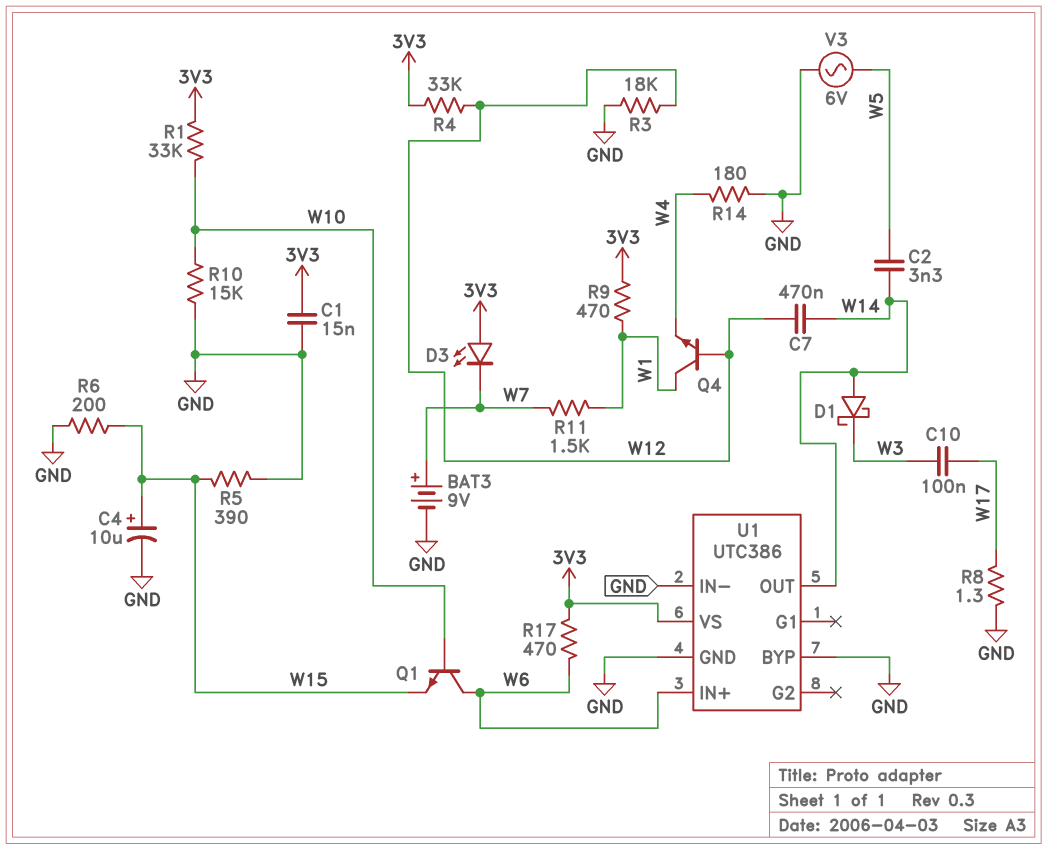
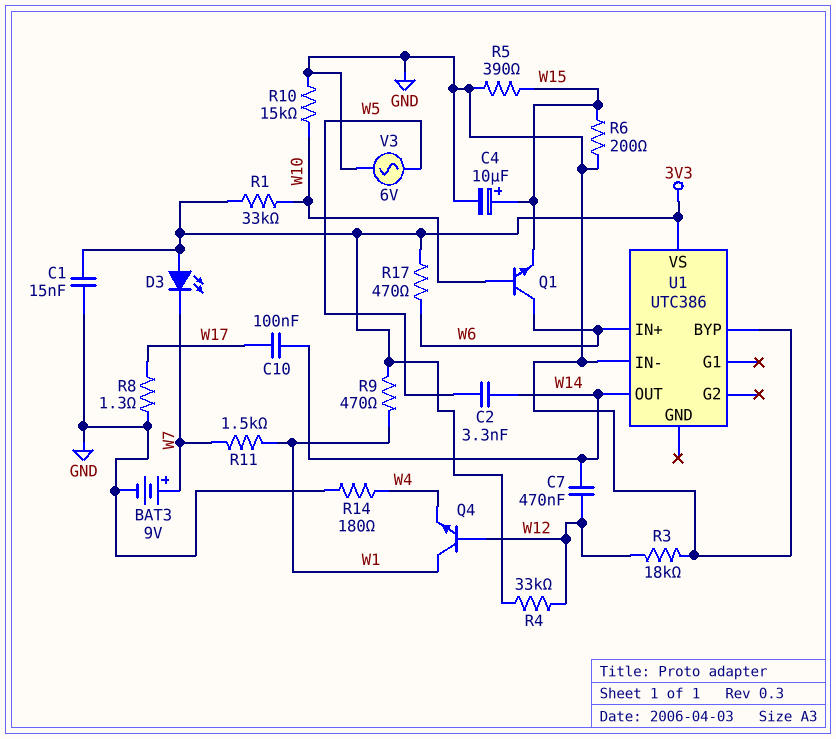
C10: 100nF (W3, W17) -> 100nF (W14, W17)
D1: schottky (A W14, K W3) -> none
U1 pin GND: GND -> none

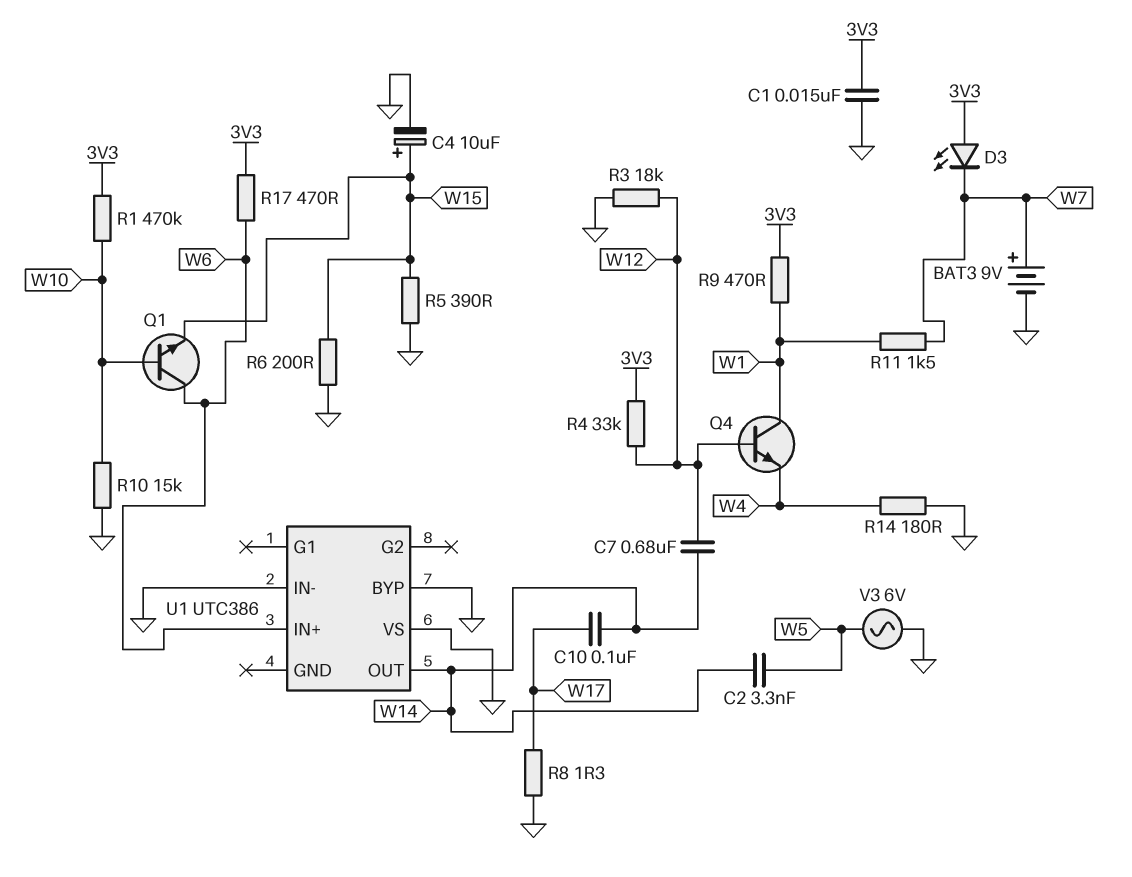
C7: 470nF (W12, W14) -> 680nF (W12, W14)
R1: 33k (3V3, W10) -> 470k (3V3, W10)
U1 pin VS: 3V3 -> GND

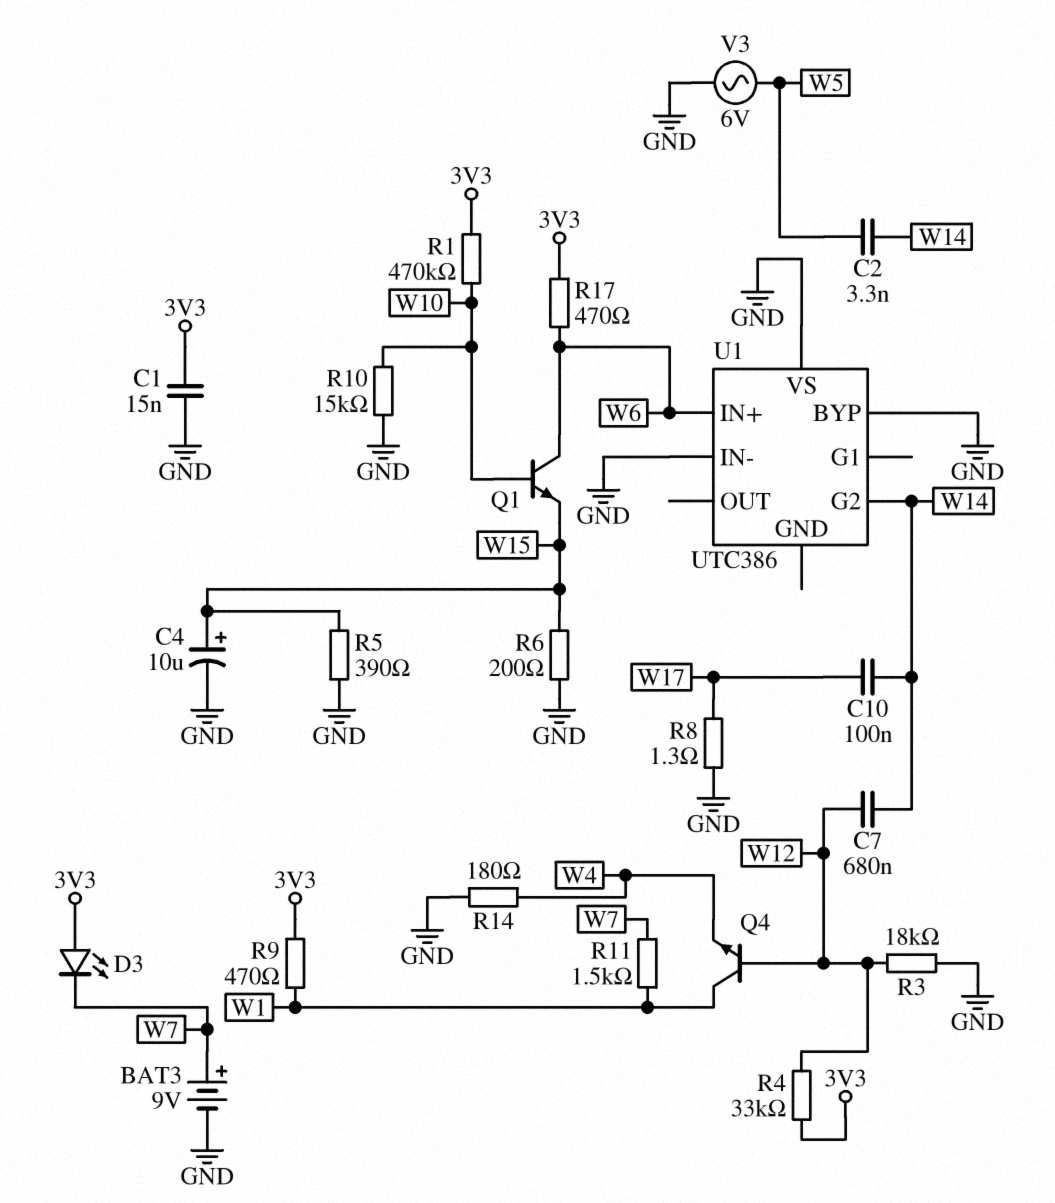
U1 pin G2: none -> W14
U1 pin OUT: W14 -> none

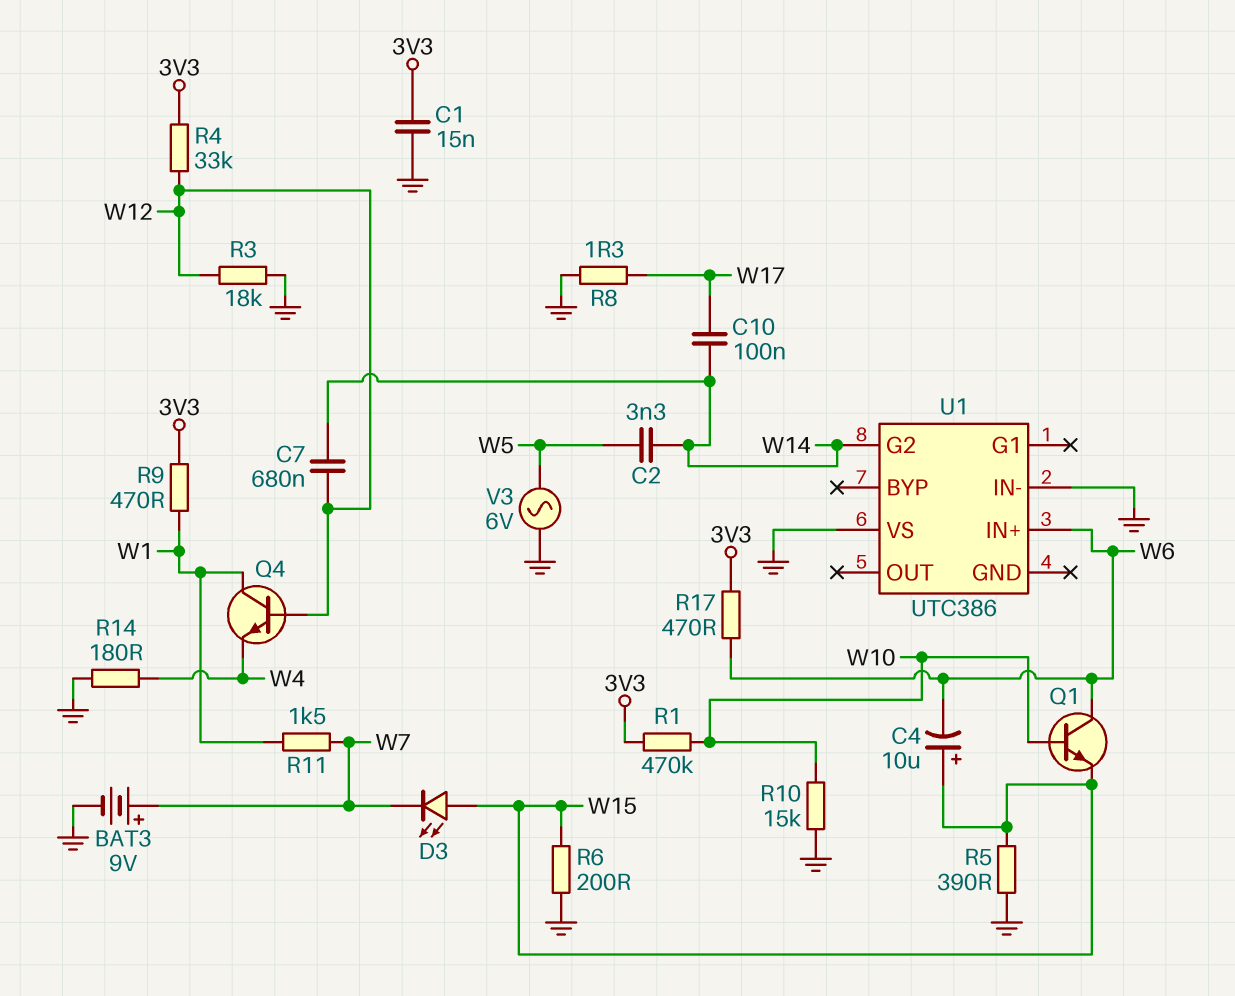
C4: 10uF (plus W15, minus GND) -> 10uF (plus W15, minus W6)
D3: LED (A 3V3, K W7) -> LED (A W15, K W7)
U1 pin BYP: GND -> none

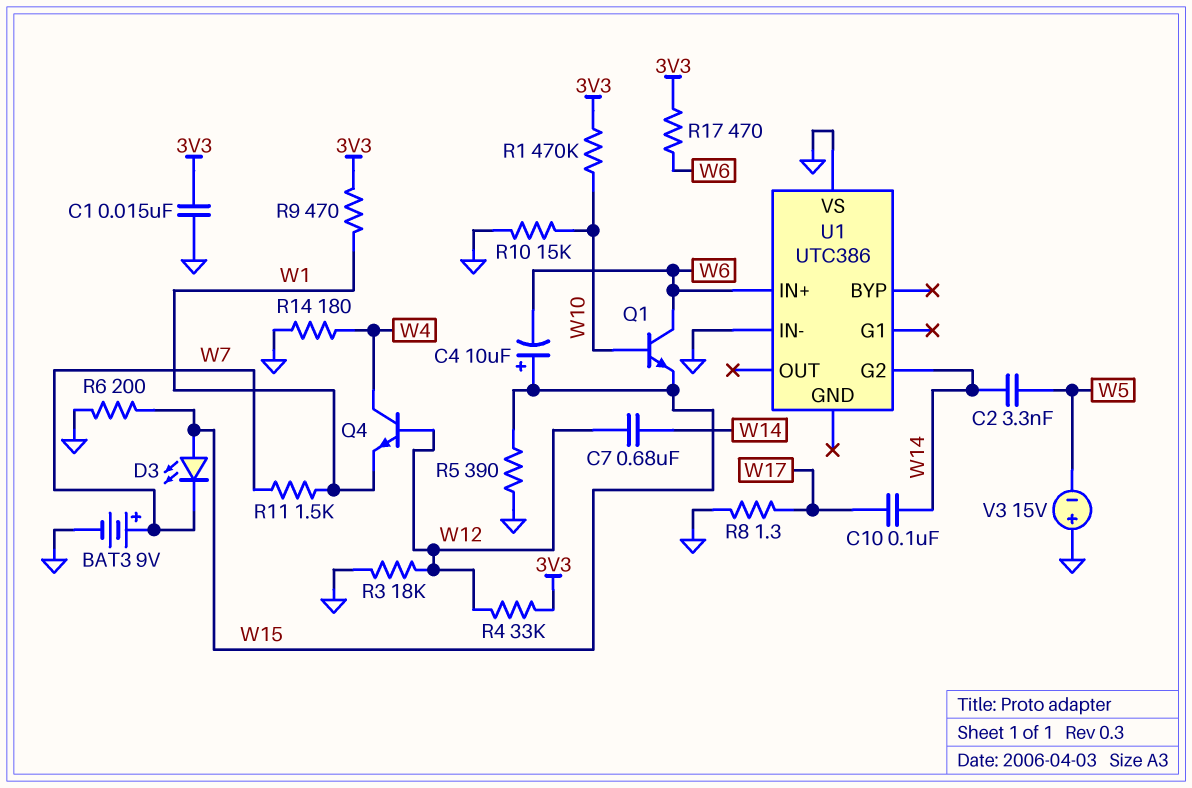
Q4: NPN (B W12, C W1, E W4) -> NPN (B W12, C W4, E W1)
V3: AC 6V (GND, W5) -> 15V (plus GND, minus W5)

